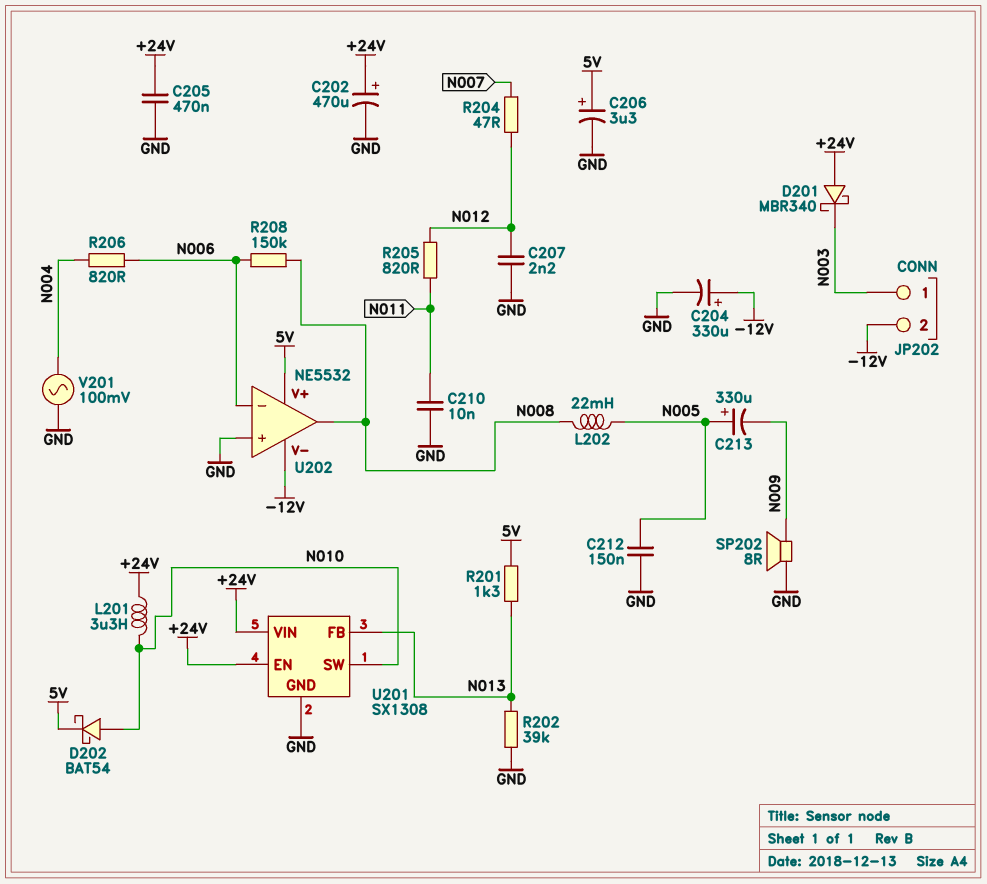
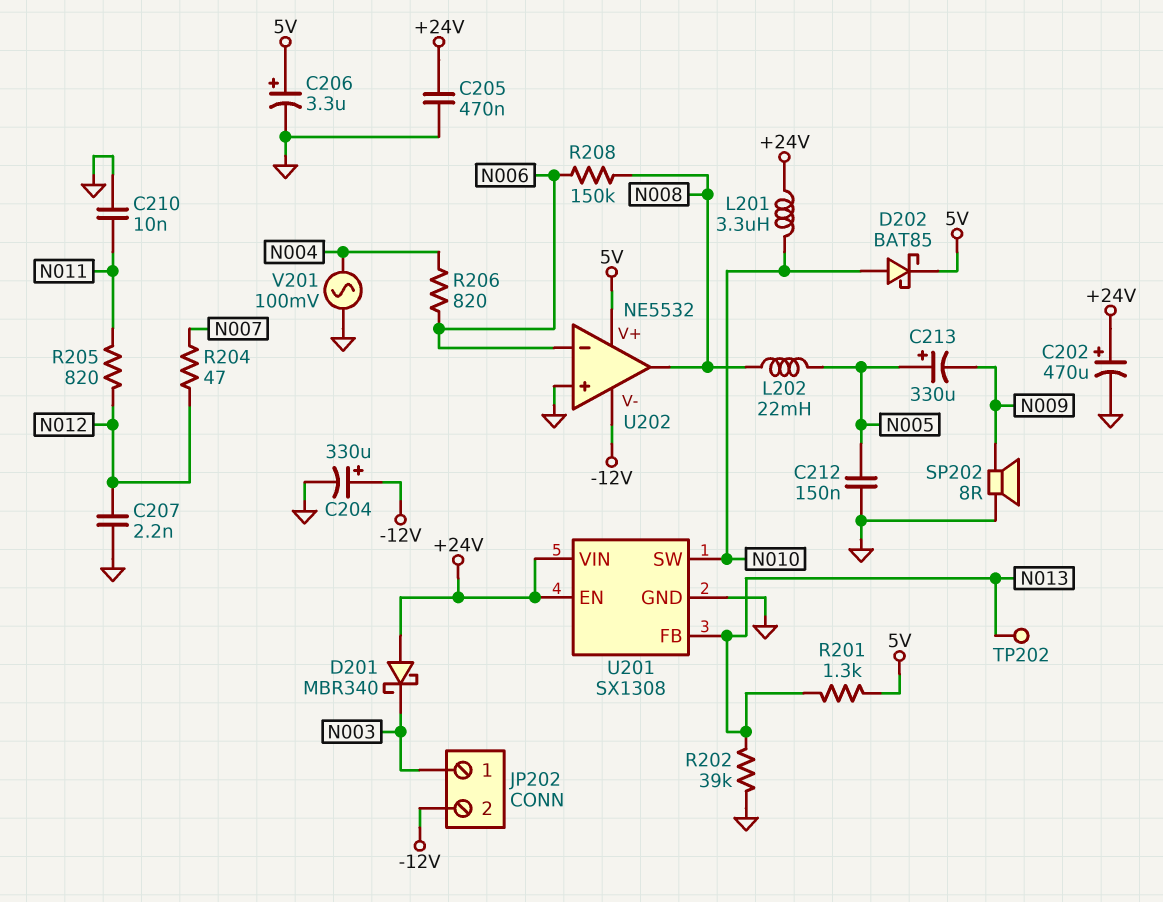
D202: schottky BAT54 (A N010, K 5V) -> schottky BAT85 (A N010, K 5V)
TP202: none -> test point (N013)

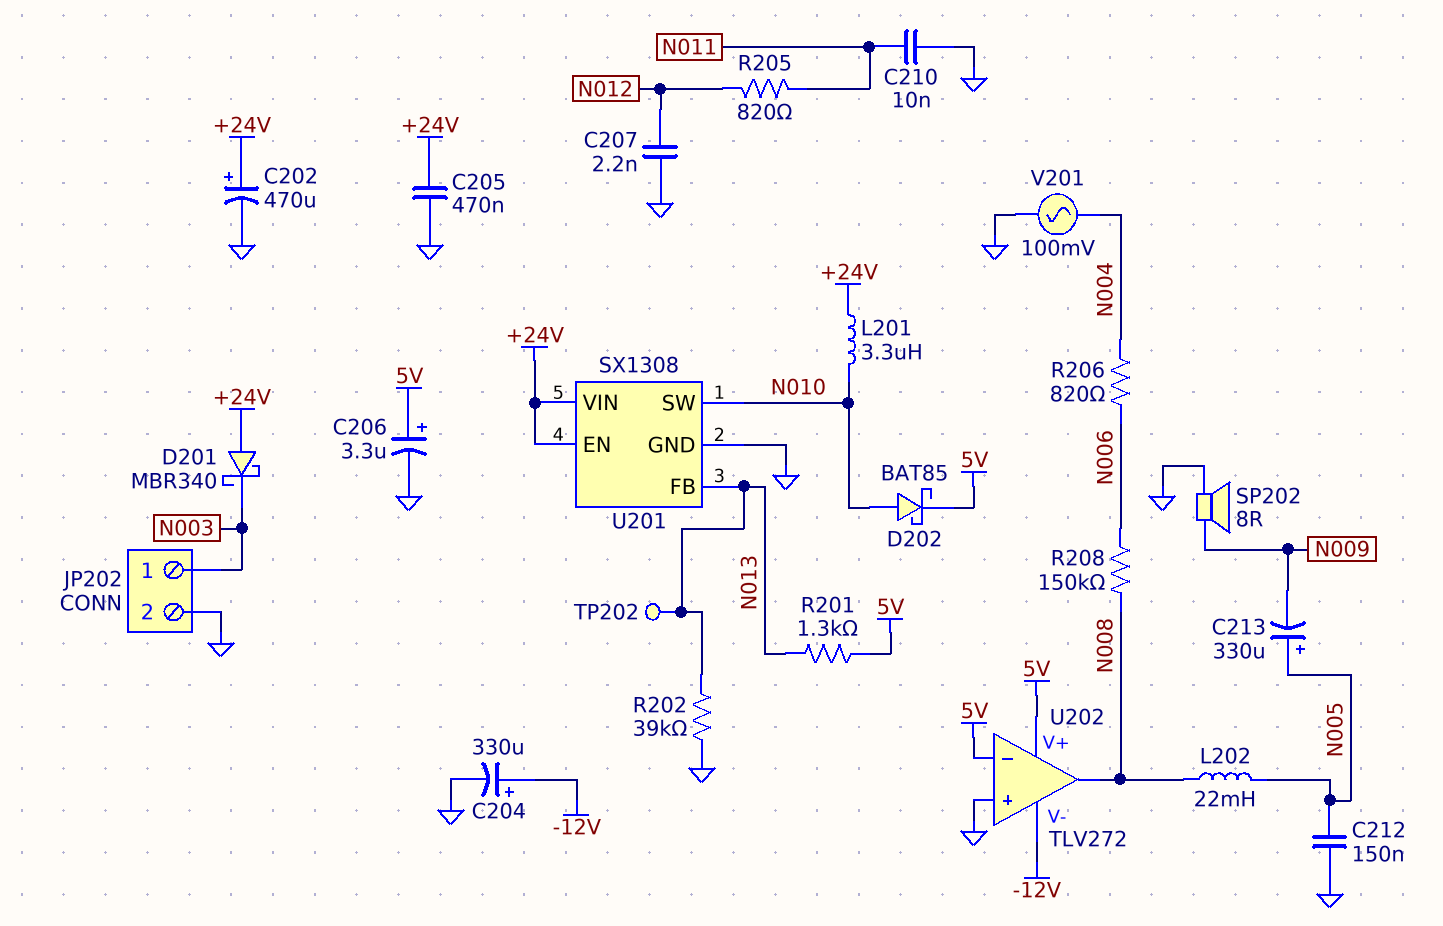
JP202 pin 2: -12V -> GND
R204: 47 (N007, N012) -> none
U202: NE5532 -> TLV272
U202 pin in-: N006 -> 5V

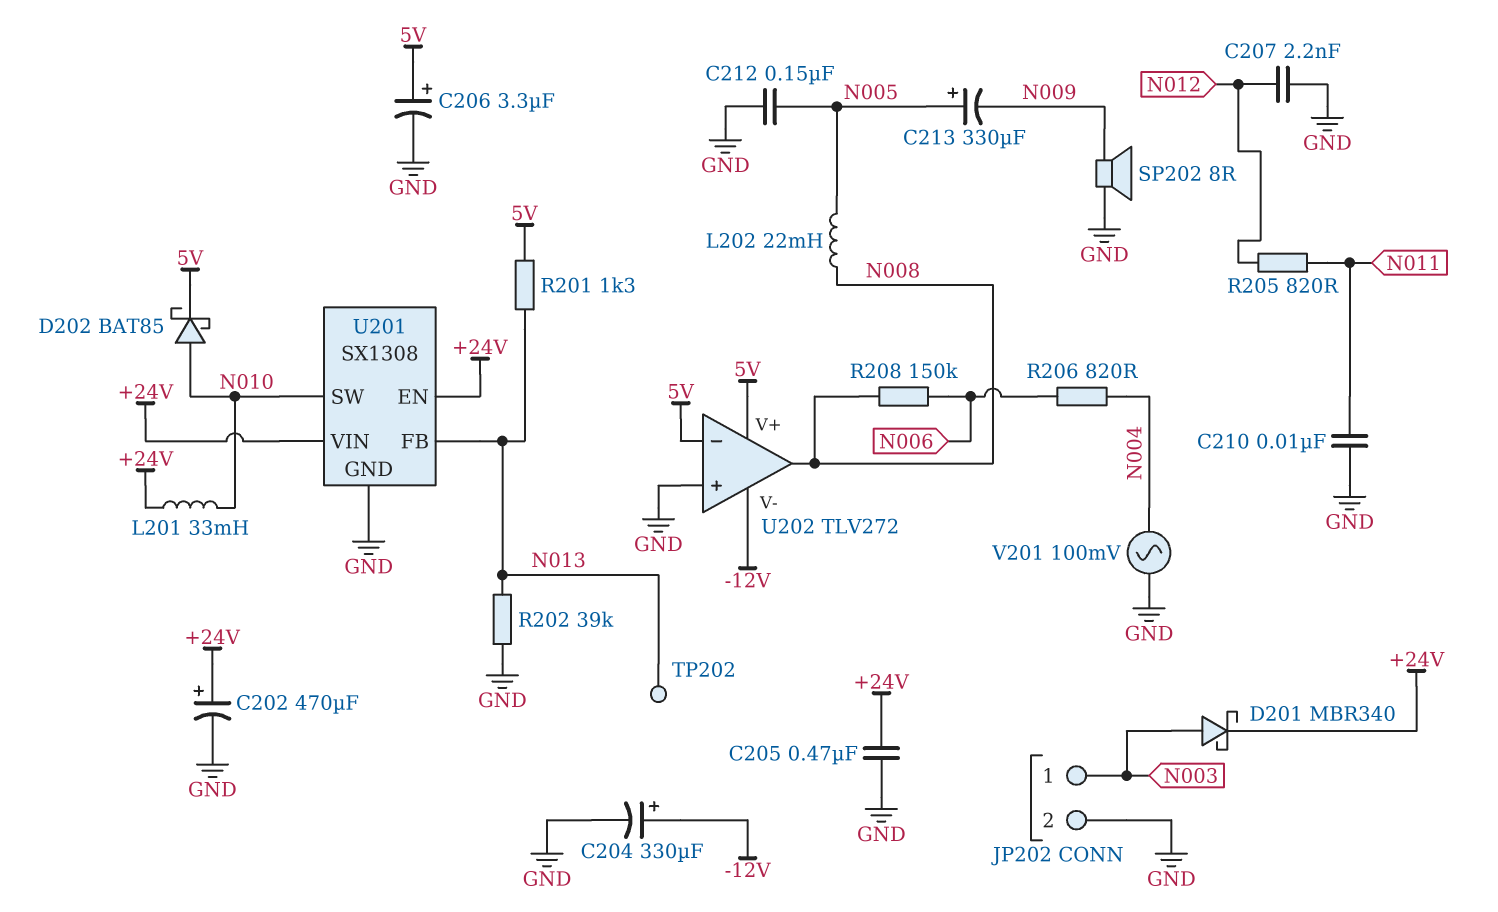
D201: schottky MBR340 (A +24V, K N003) -> schottky MBR340 (A N003, K +24V)
L201: 3.3uH (+24V, N010) -> 33mH (+24V, N010)

